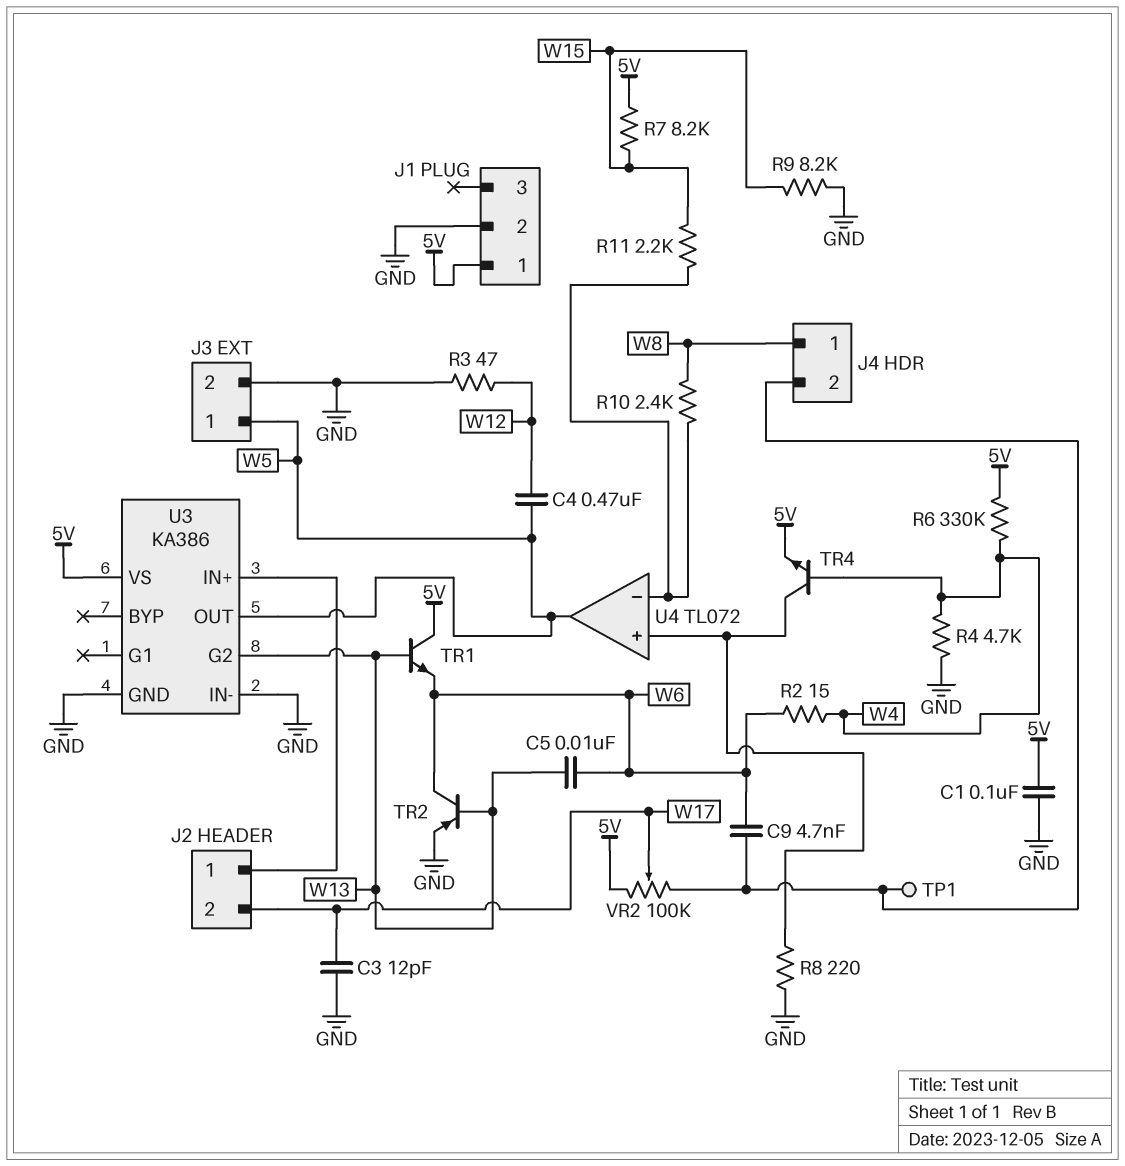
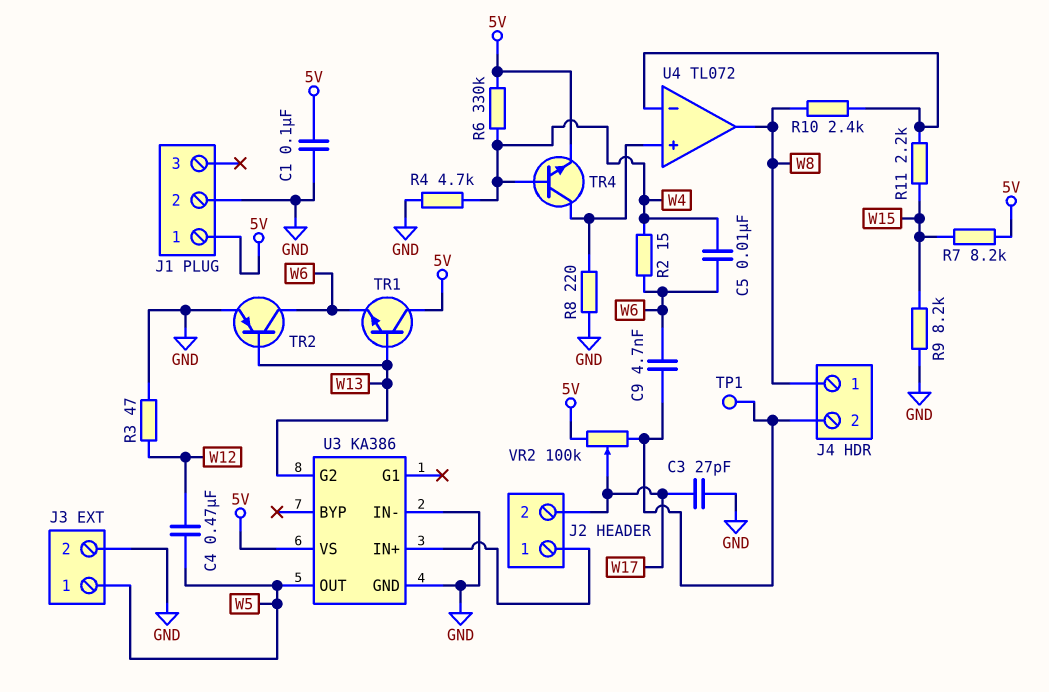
C3: 12pF (GND, W17) -> 27pF (GND, W17)
C5: 10nF (W6, W13) -> 10nF (W4, W6)
U4 pin out: W5 -> W8

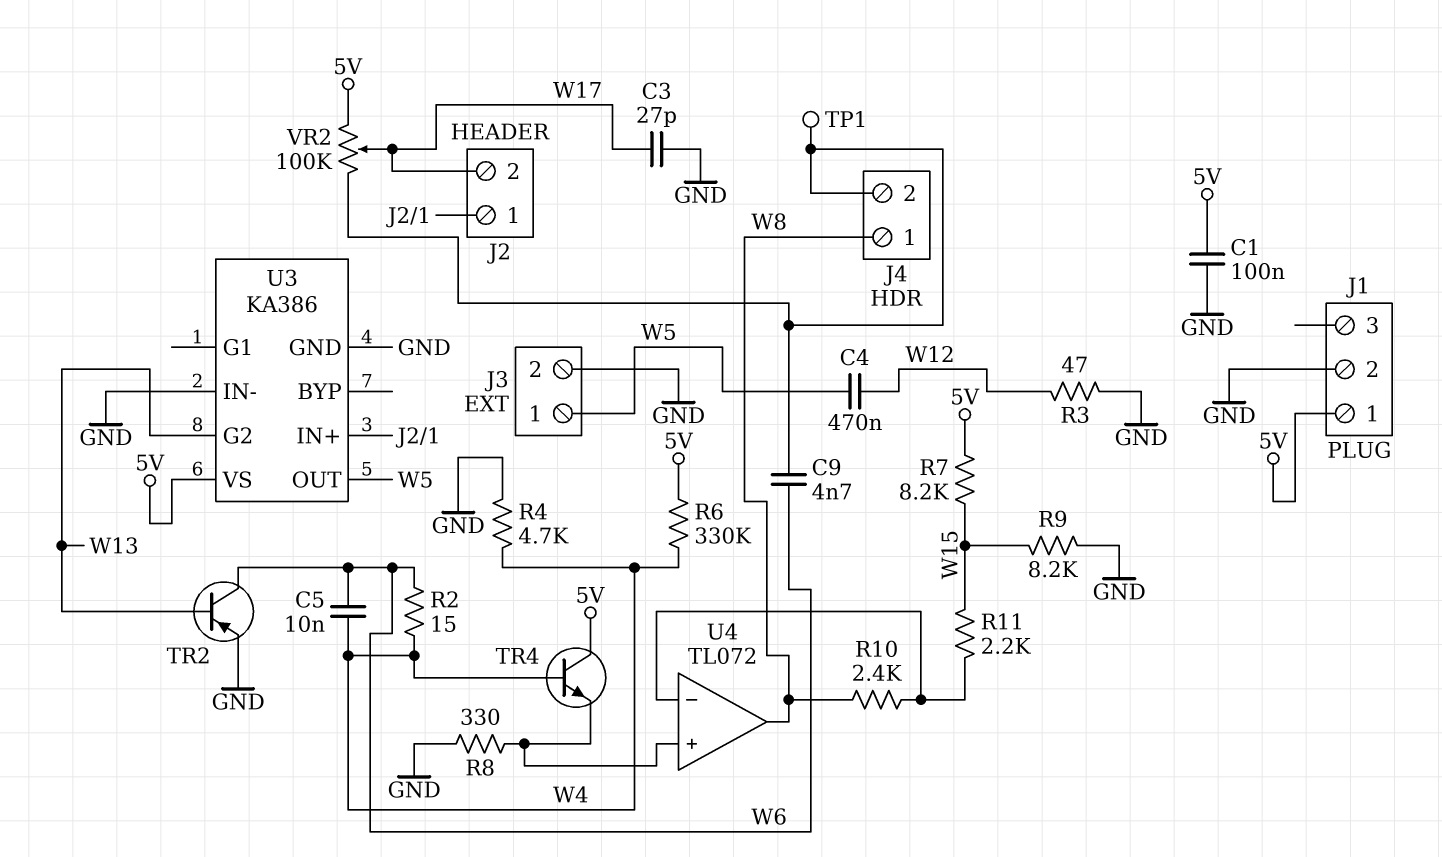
R8: 220 (GND, U4/in+) -> 330 (GND, U4/in+)
TR1: NPN (B W13, C 5V, E W6) -> none
TR4: NPN (B W4, C U4/in+, E 5V) -> NPN (B W4, C 5V, E U4/in+)

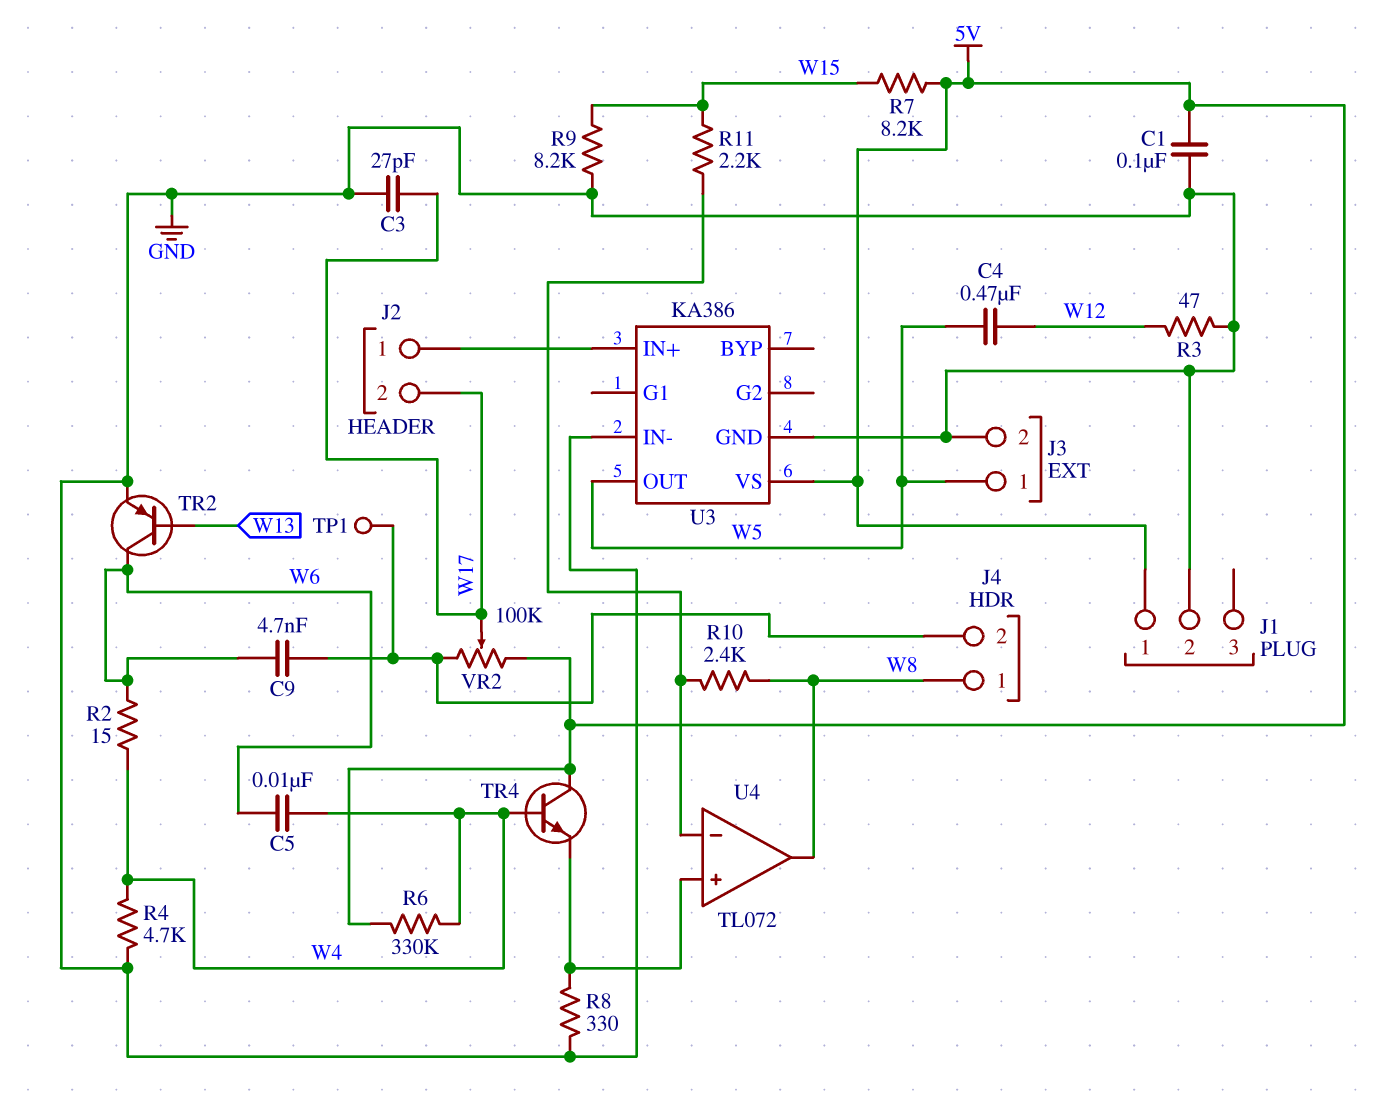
U3 pin G2: W13 -> none

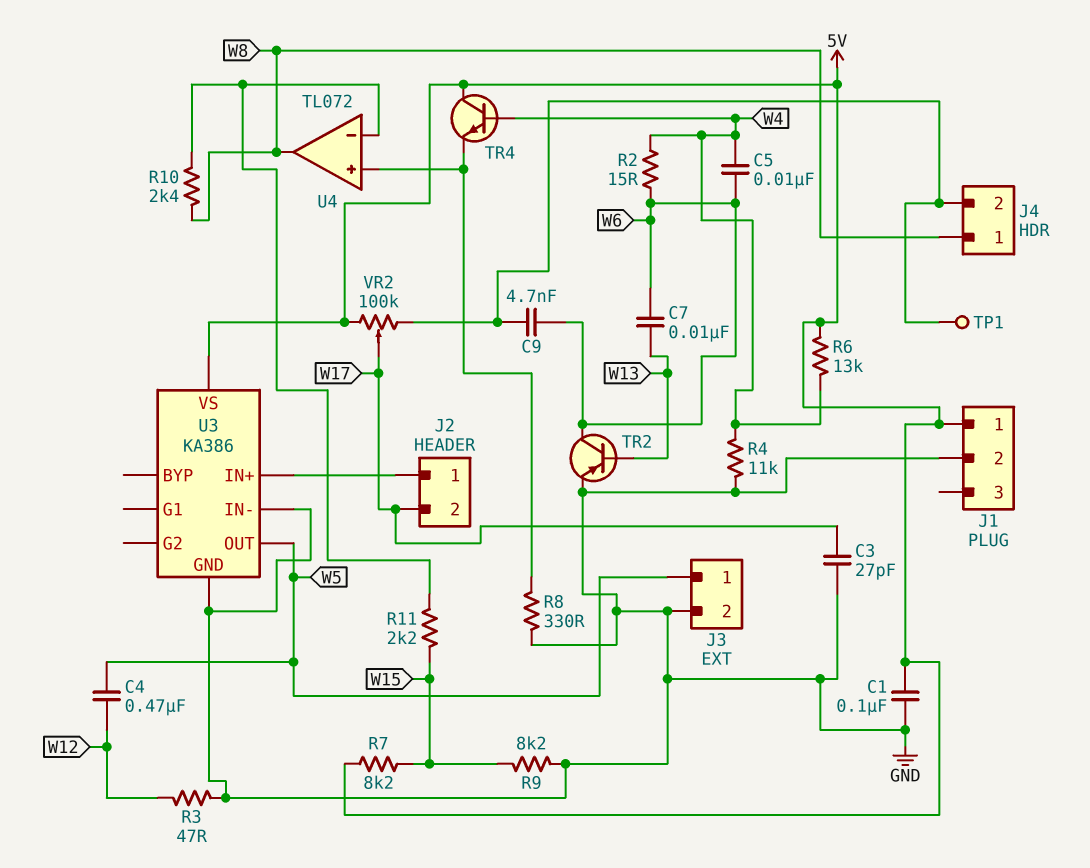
C7: none -> 10nF (W6, W13)
R4: 4.7k (GND, W4) -> 11k (GND, W4)
R6: 330k (5V, W4) -> 13k (5V, W4)

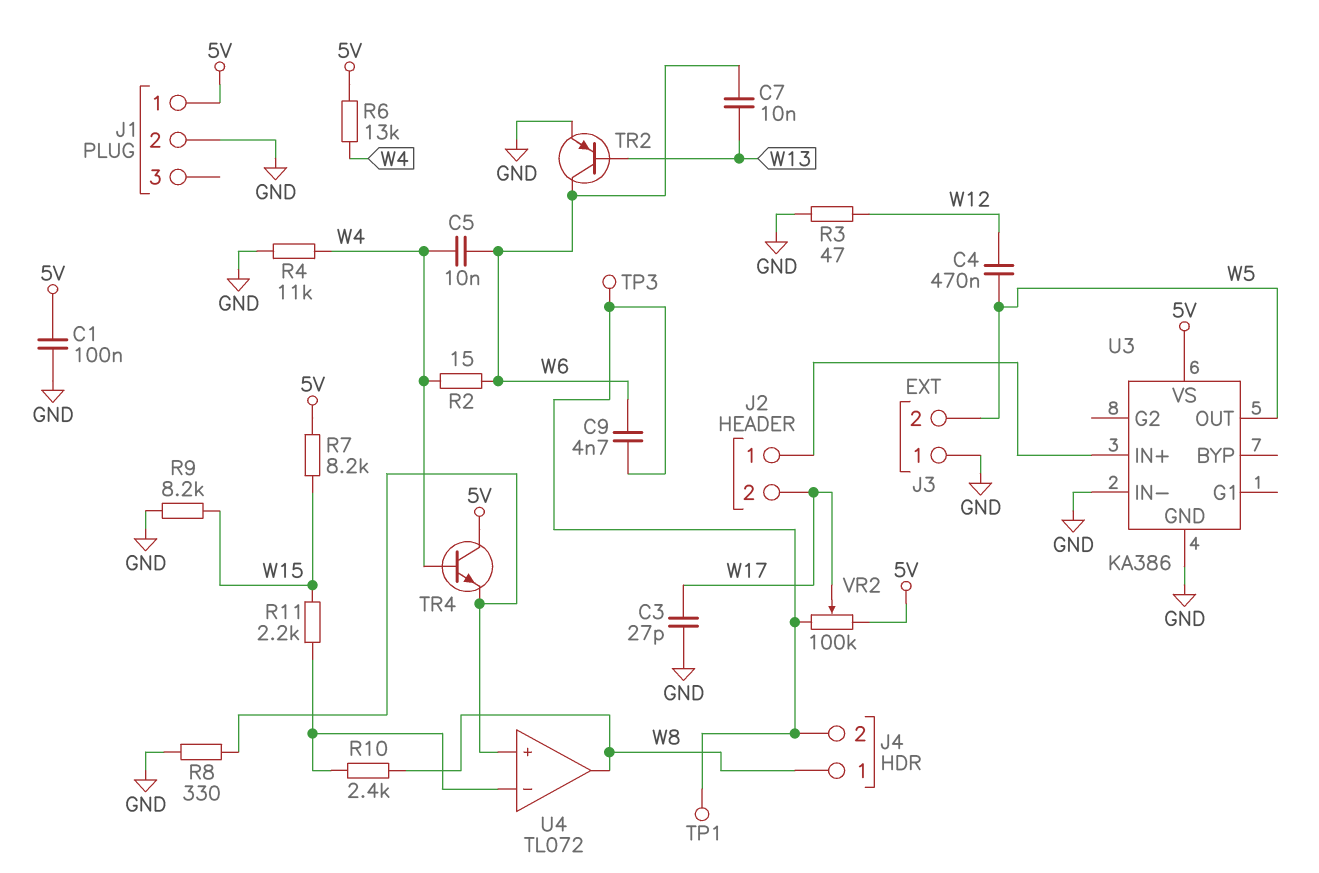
J3 pin 1: W5 -> GND
J3 pin 2: GND -> W5
TP3: none -> test point (J4/2)

